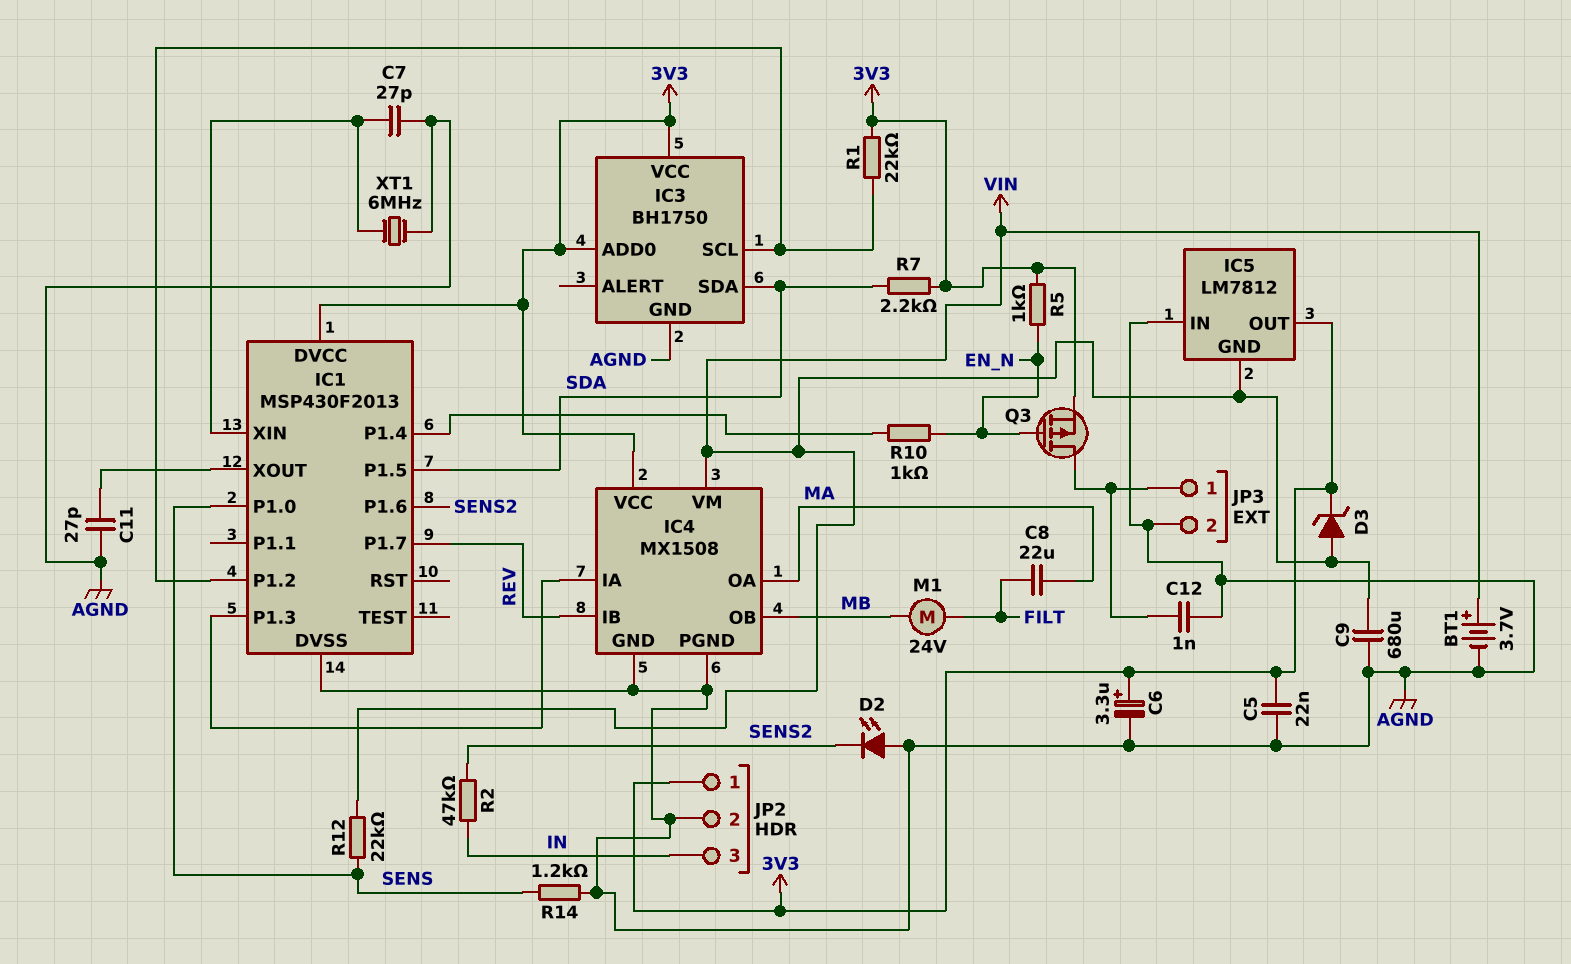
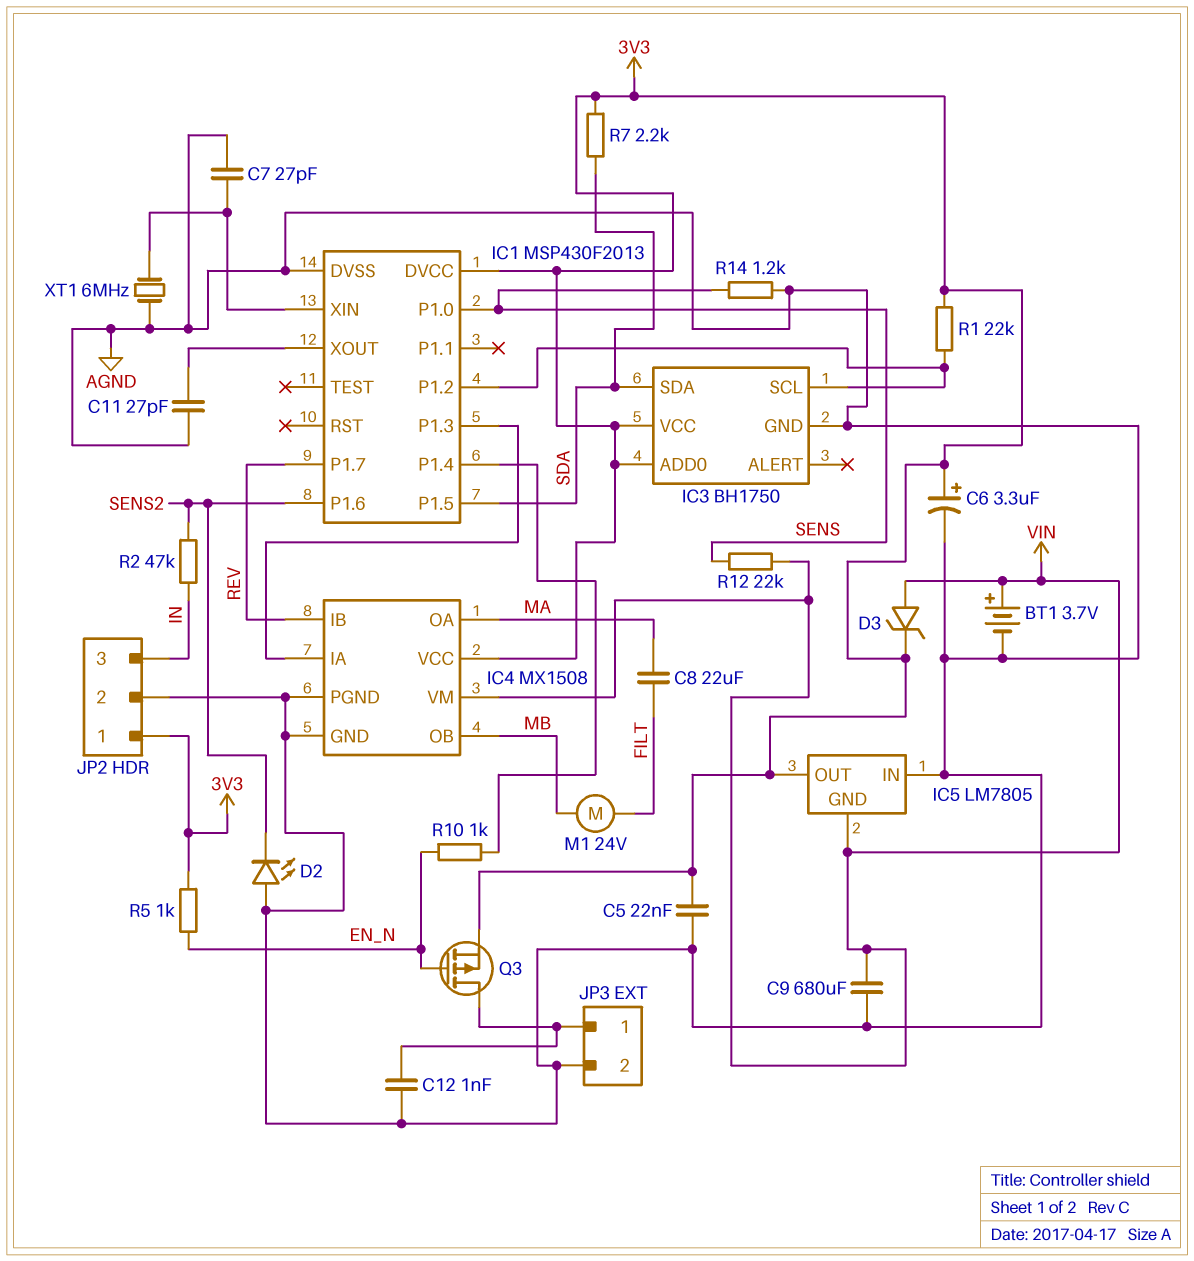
IC5: LM7812 -> LM7805

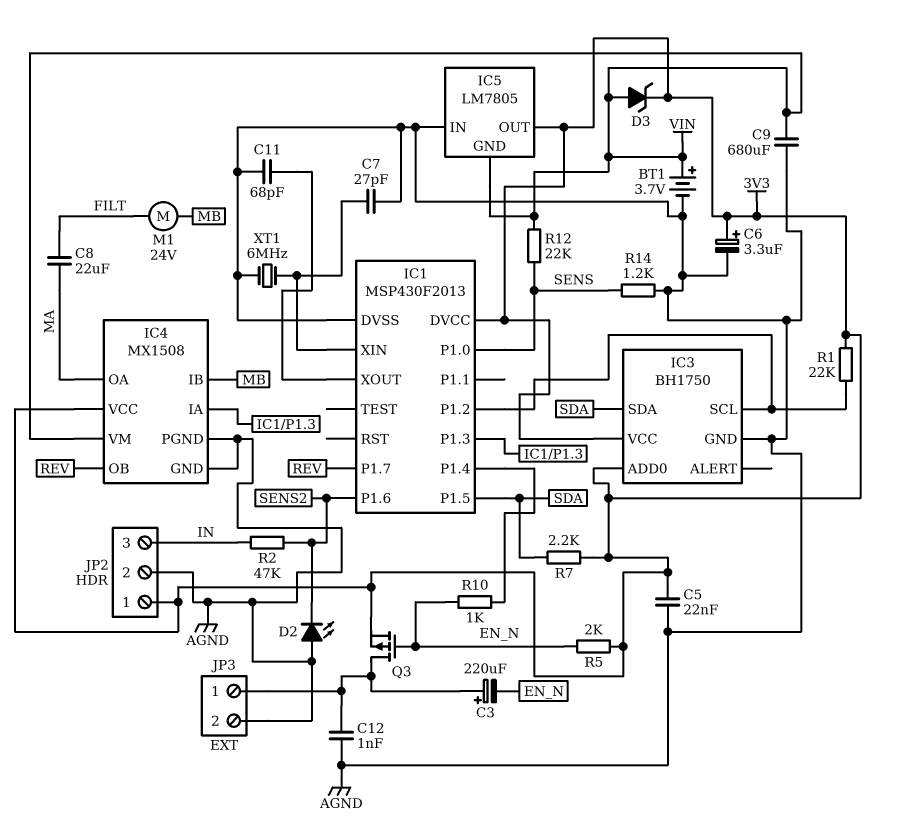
C3: none -> 220uF (plus JP3/1, minus EN_N)
C11: 27pF (AGND, IC1/XOUT) -> 68pF (AGND, IC1/XOUT)
IC4 pin IB: REV -> MB
IC4 pin OB: MB -> REV
R5: 1k (3V3, EN_N) -> 2k (3V3, EN_N)

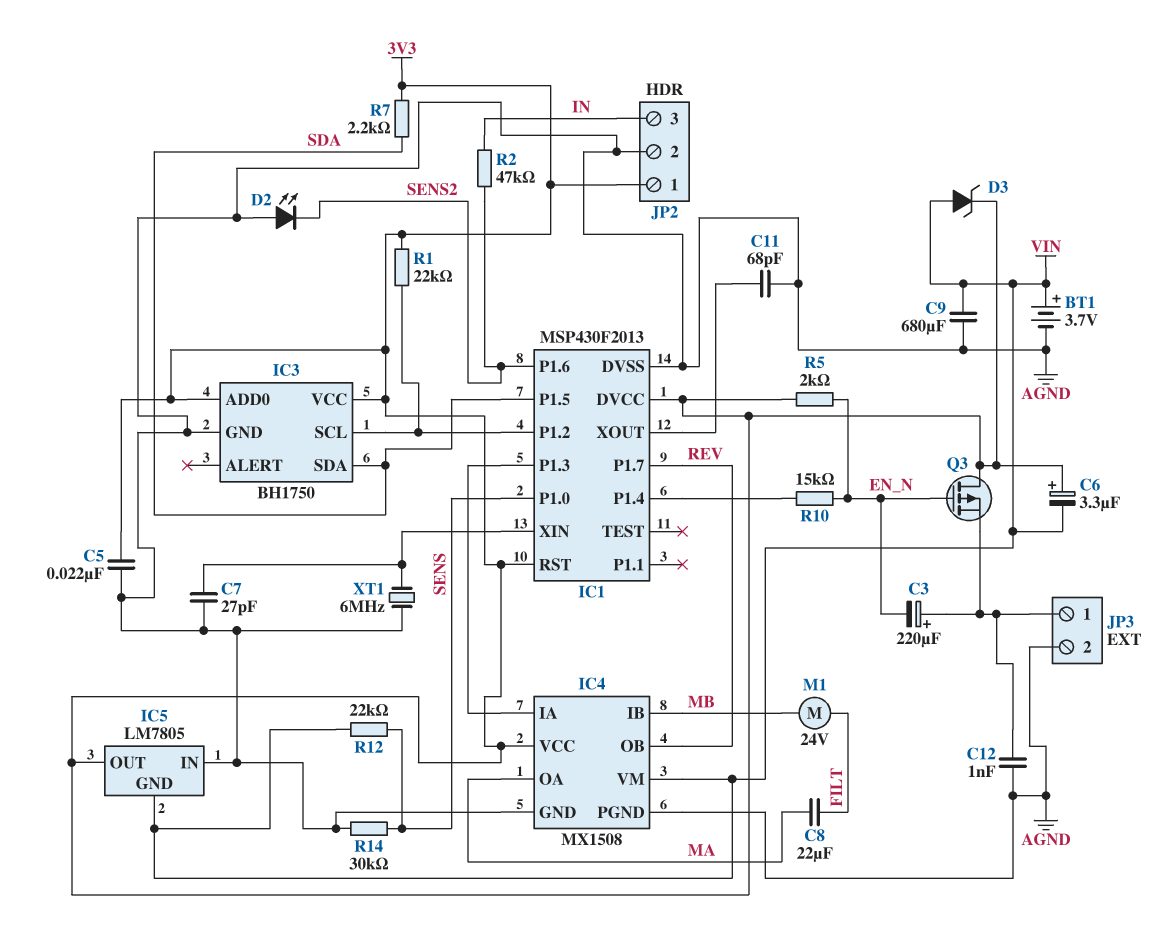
C6: 3.3uF (plus 3V3, minus AGND) -> 3.3uF (plus 3V3, minus VIN)
IC1 pin RST: none -> 3V3
Q3: PMOS (G EN_N, D JP3/1, S 3V3) -> PMOS (G EN_N, D 3V3, S JP3/1)
R10: 1k (EN_N, IC1/P1.4) -> 15k (EN_N, IC1/P1.4)
R14: 1.2k (AGND, SENS) -> 30k (AGND, SENS)

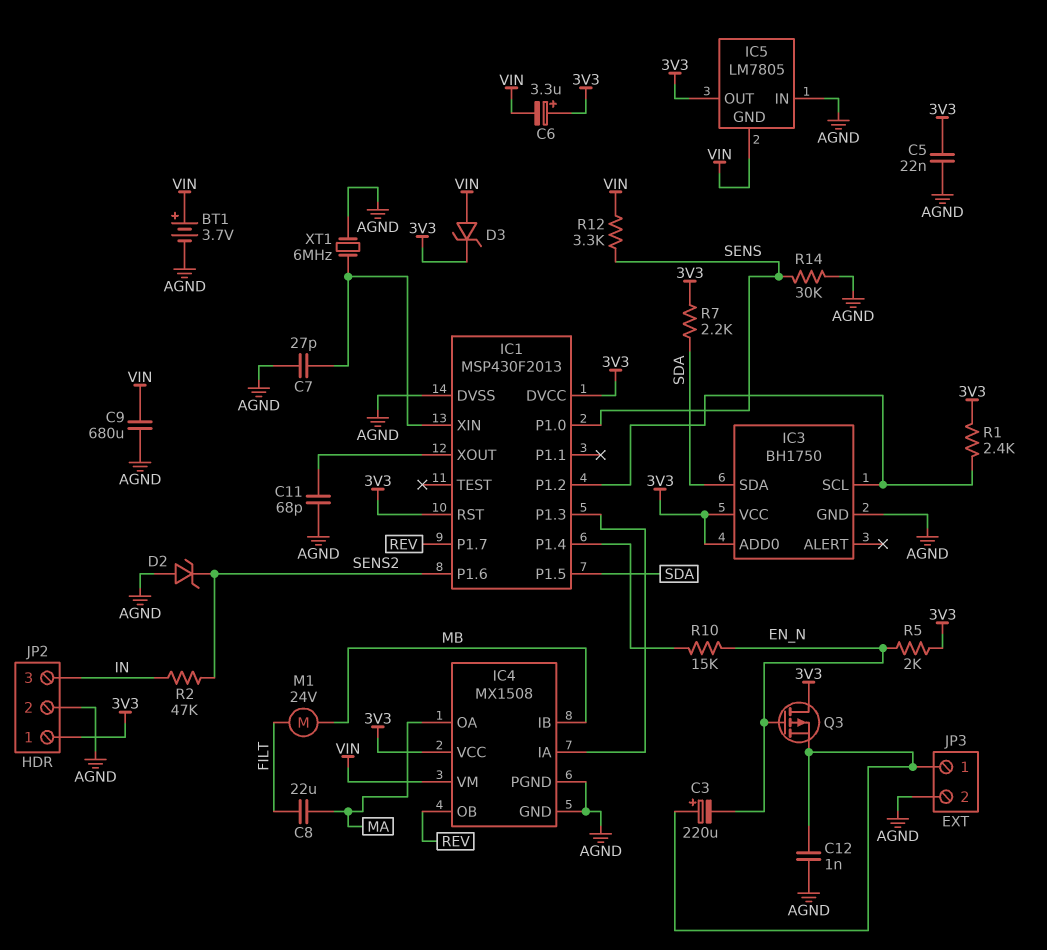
D2: LED (A AGND, K SENS2) -> zener (A AGND, K SENS2)
R1: 22k (3V3, IC1/P1.2) -> 2.4k (3V3, IC1/P1.2)
R12: 22k (SENS, VIN) -> 3.3k (SENS, VIN)

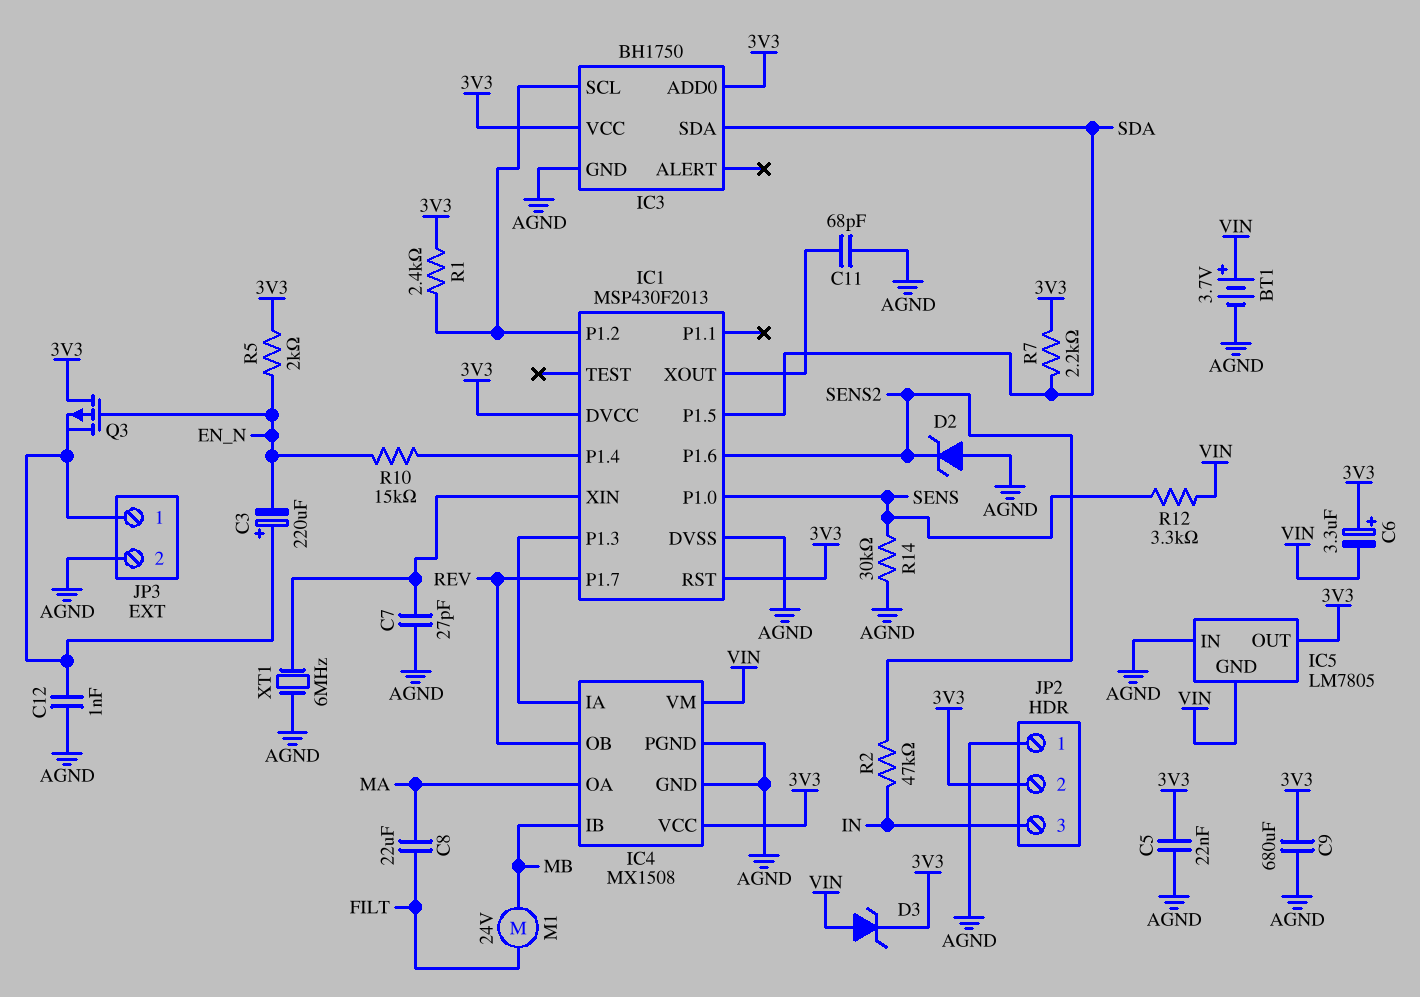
C9: 680uF (AGND, VIN) -> 680uF (3V3, AGND)
JP2 pin 1: 3V3 -> AGND
JP2 pin 2: AGND -> 3V3

